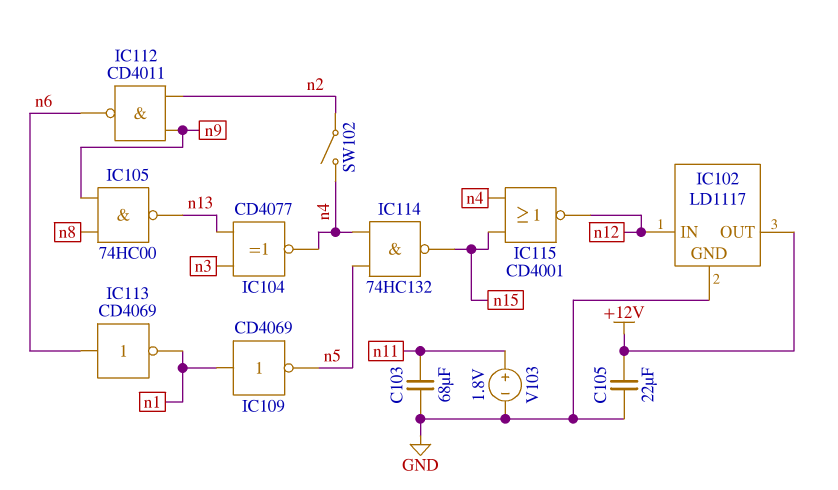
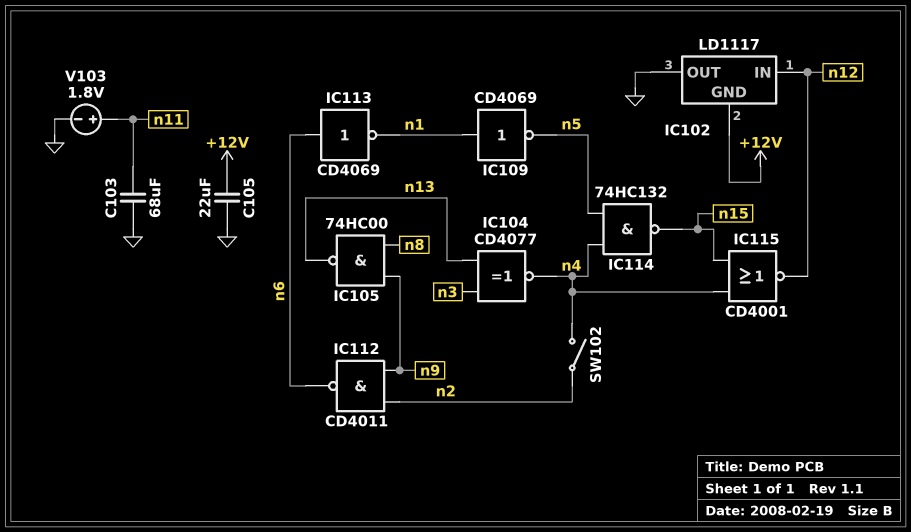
IC102 pin GND: GND -> +12V
IC102 pin OUT: +12V -> GND

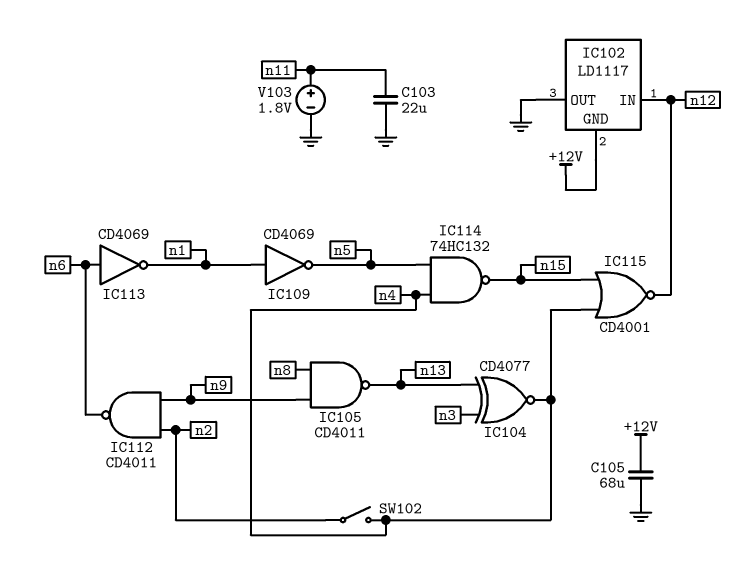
C103: 68uF (GND, n11) -> 22uF (GND, n11)
C105: 22uF (+12V, GND) -> 68uF (+12V, GND)
IC105: NAND 74HC00 (in n8, in n9, out n13) -> NAND CD4011 (in n8, in n9, out n13)

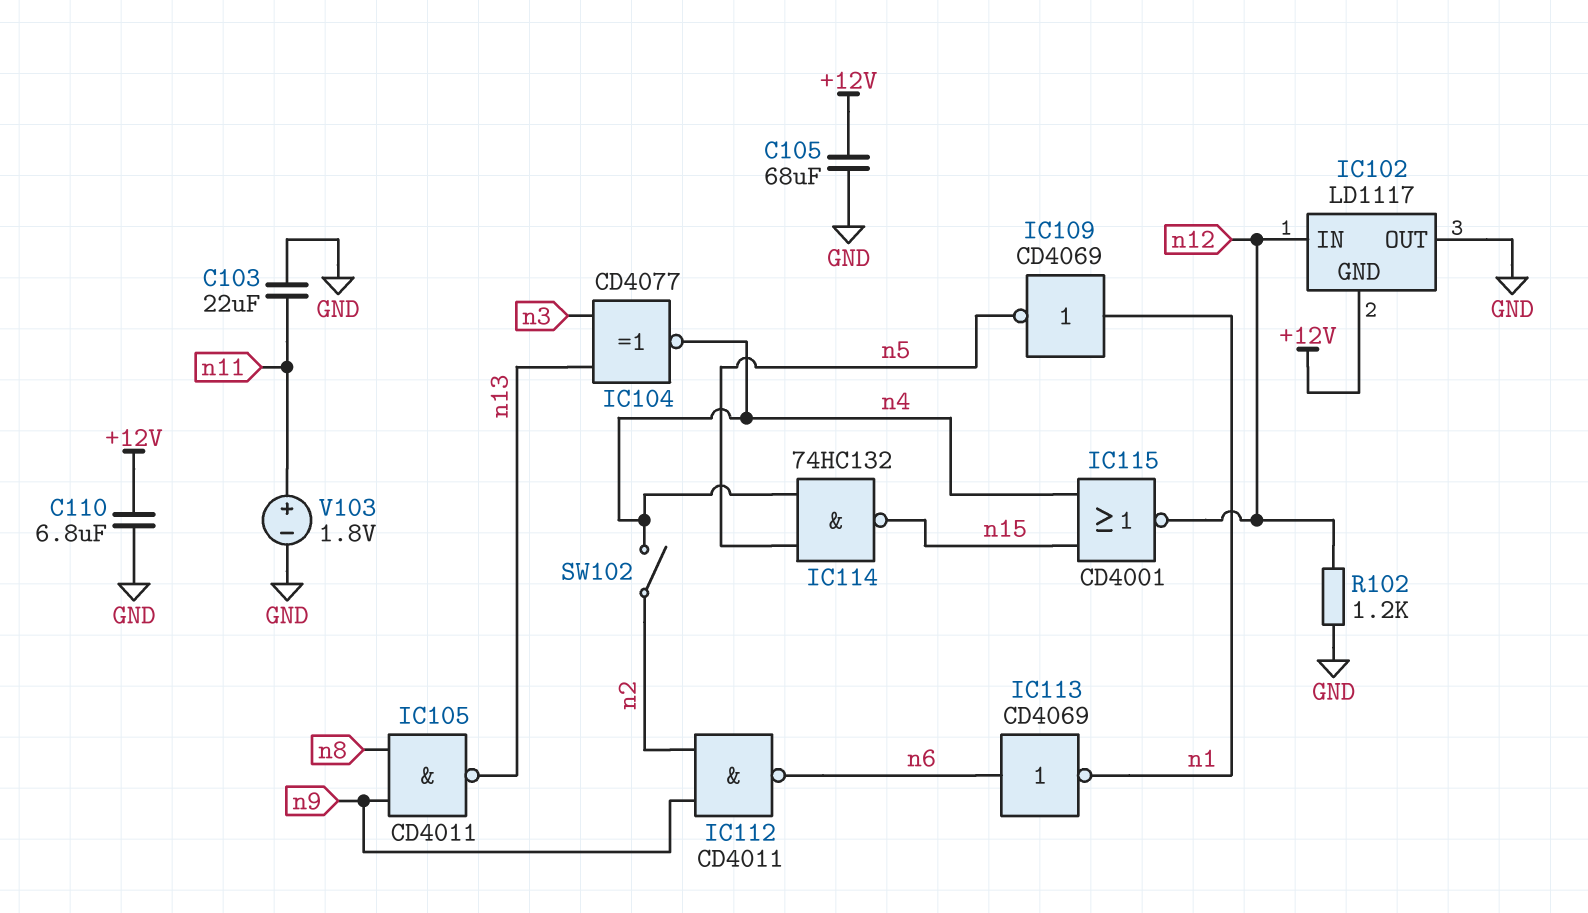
C110: none -> 6.8uF (+12V, GND)
R102: none -> 1.2k (GND, n12)

